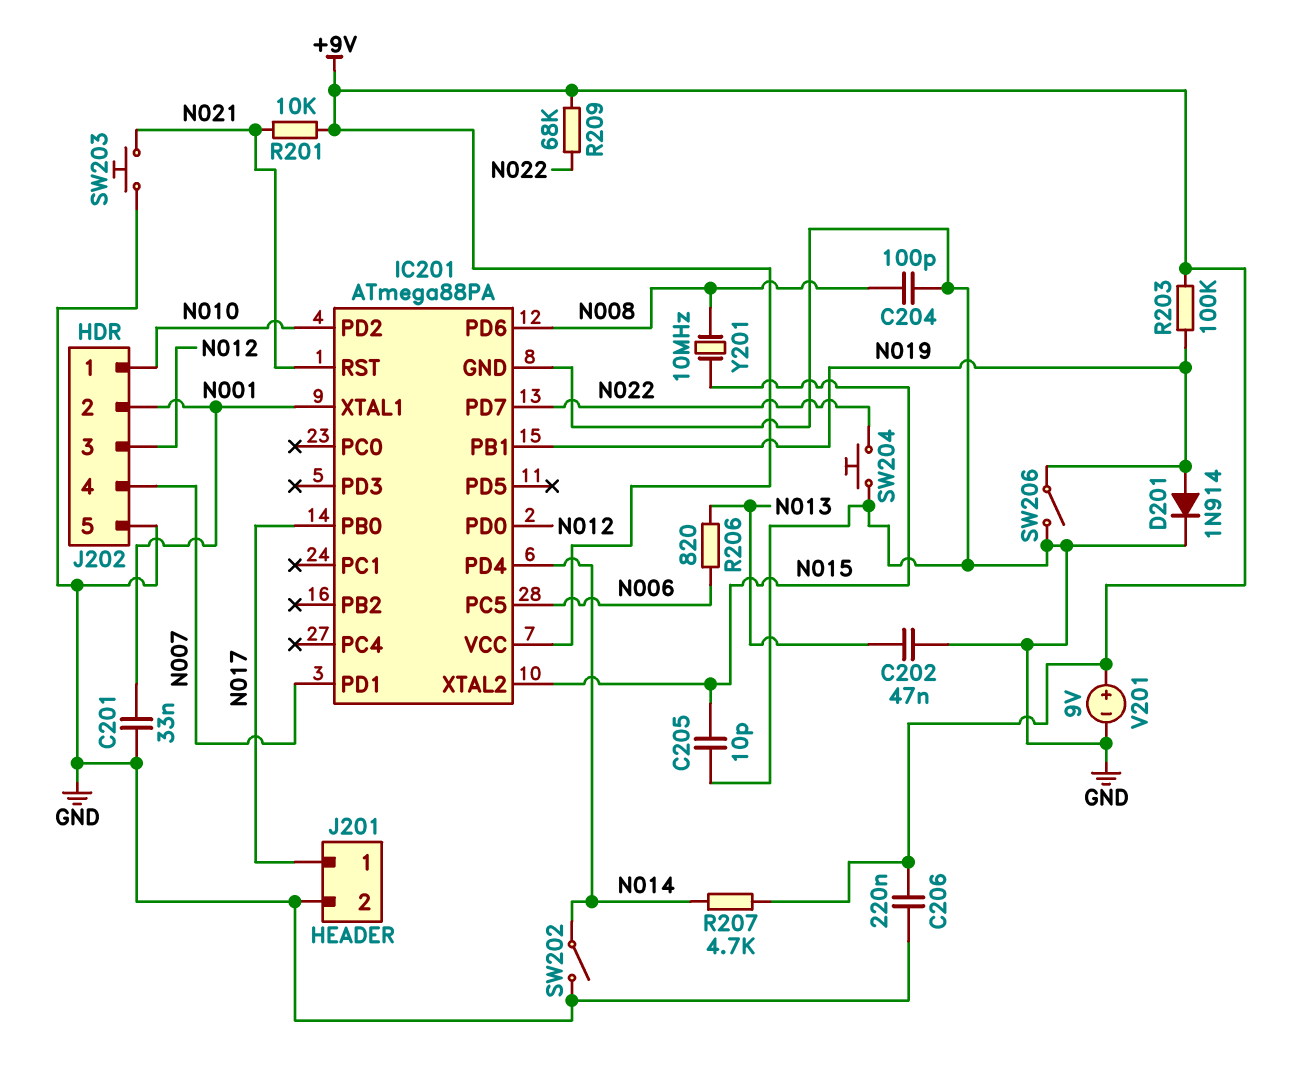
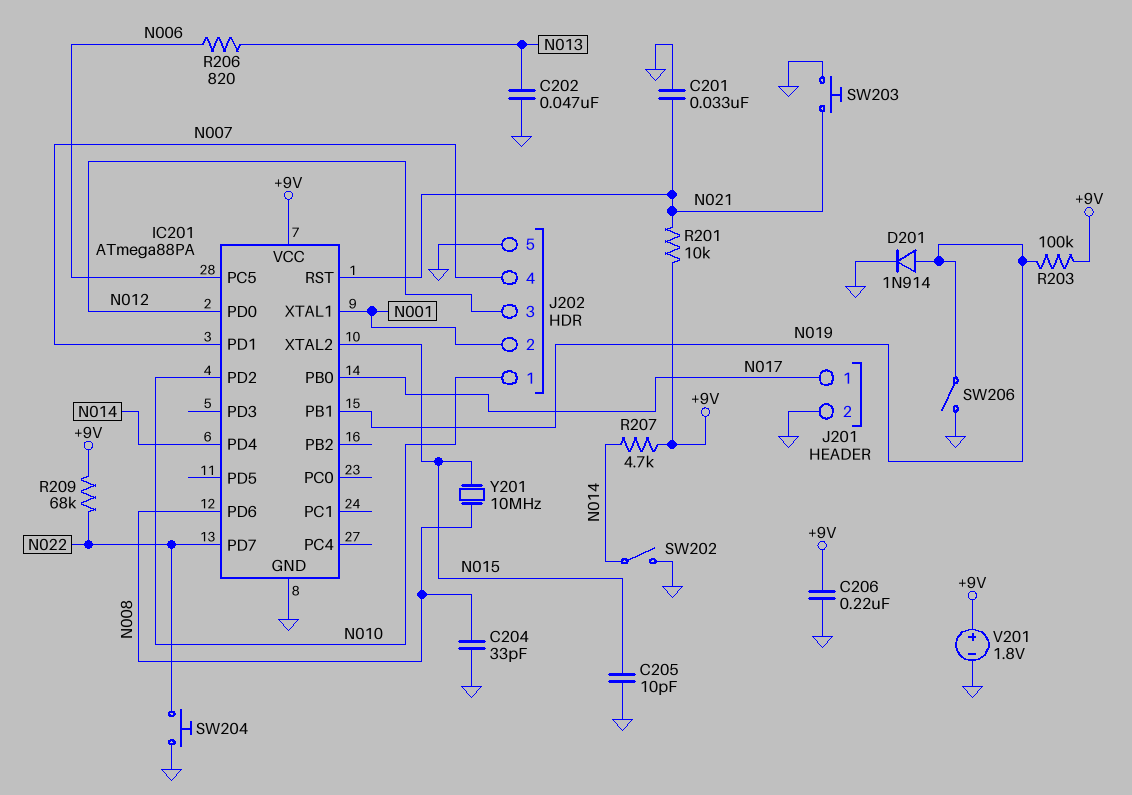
C201: 33nF (GND, N001) -> 33nF (GND, N021)
C204: 100pF (GND, N008) -> 33pF (GND, N008)
V201: 9V (plus +9V, minus GND) -> 1.8V (plus +9V, minus GND)

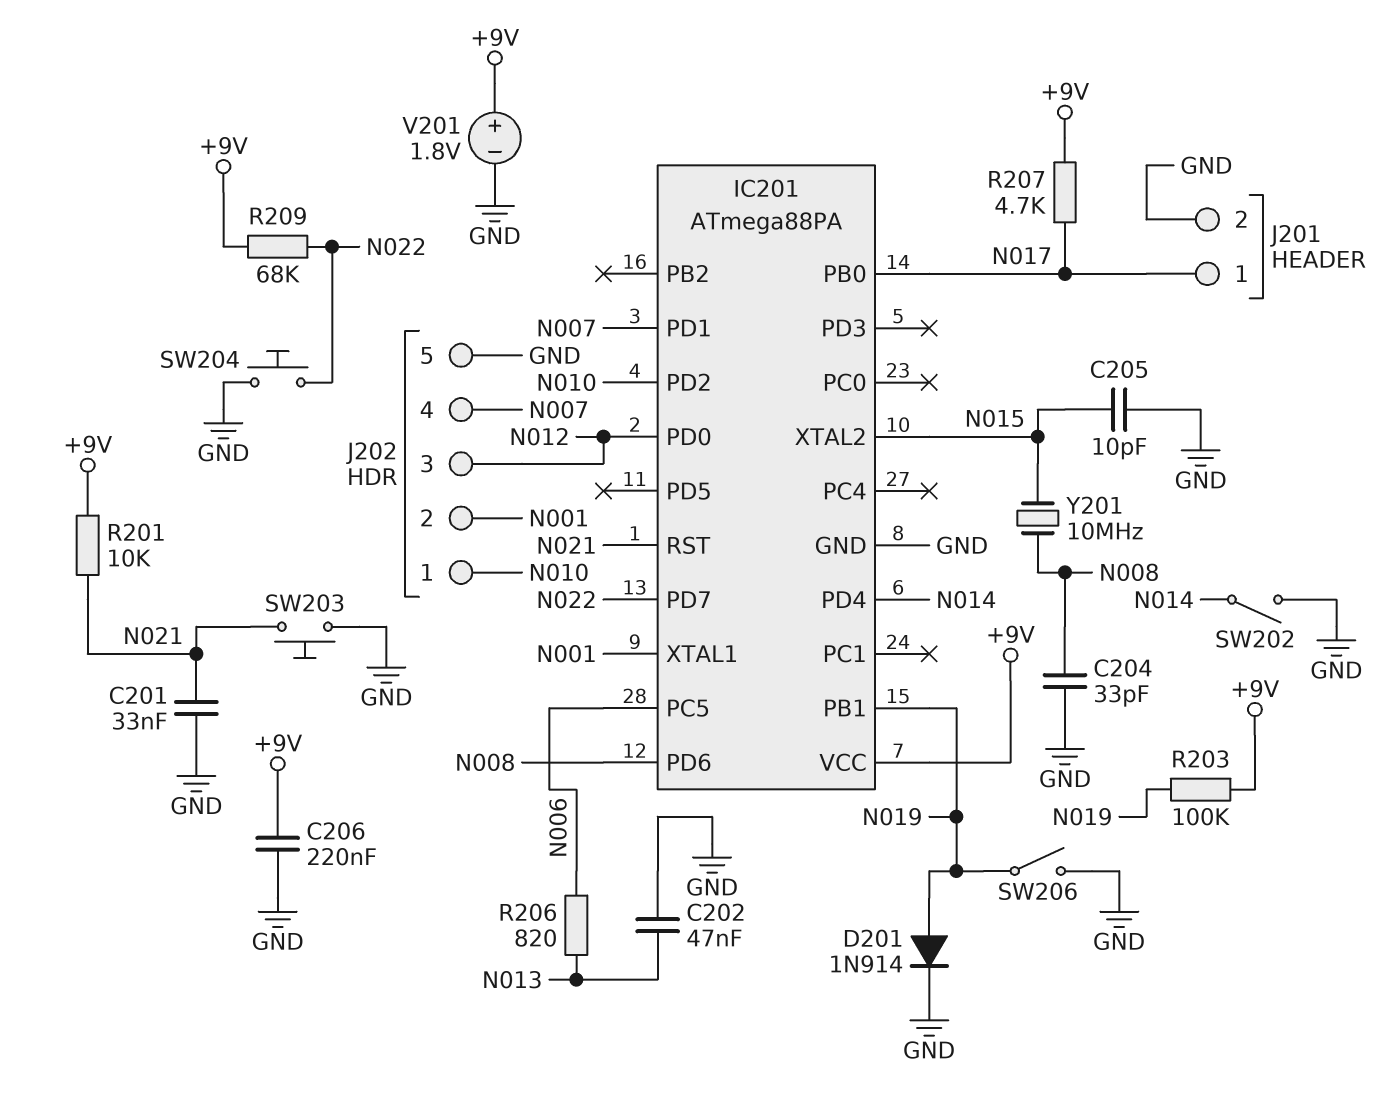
R207: 4.7k (+9V, N014) -> 4.7k (+9V, N017)

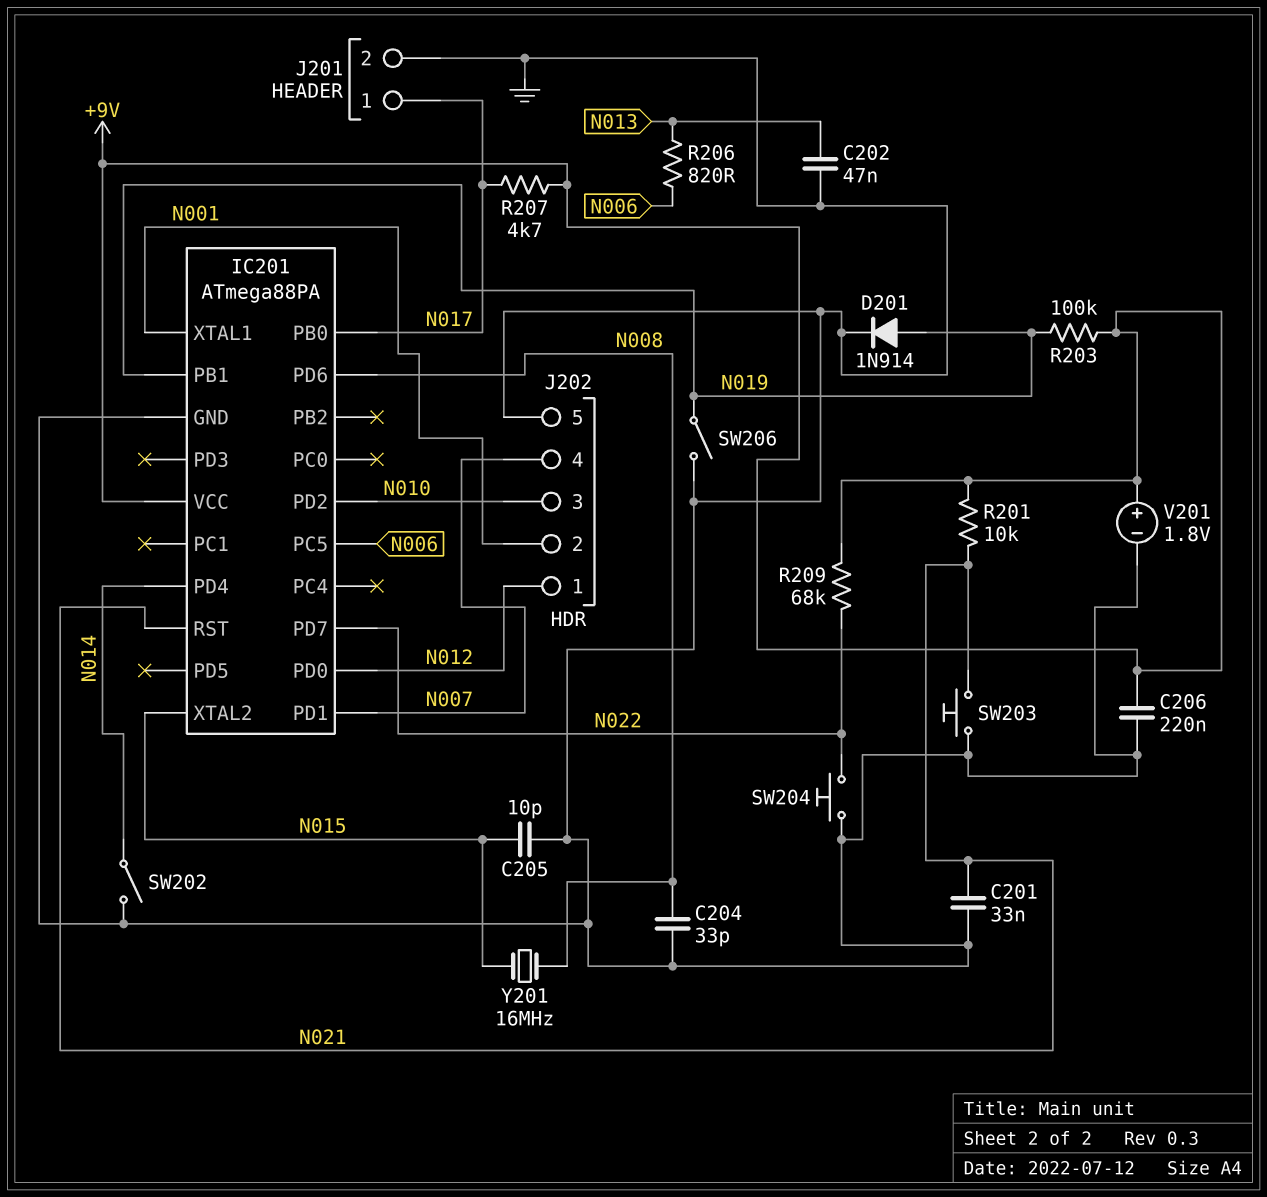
J202 pin 1: N010 -> N012
J202 pin 3: N012 -> N010
Y201: 10MHz (N008, N015) -> 16MHz (N008, N015)

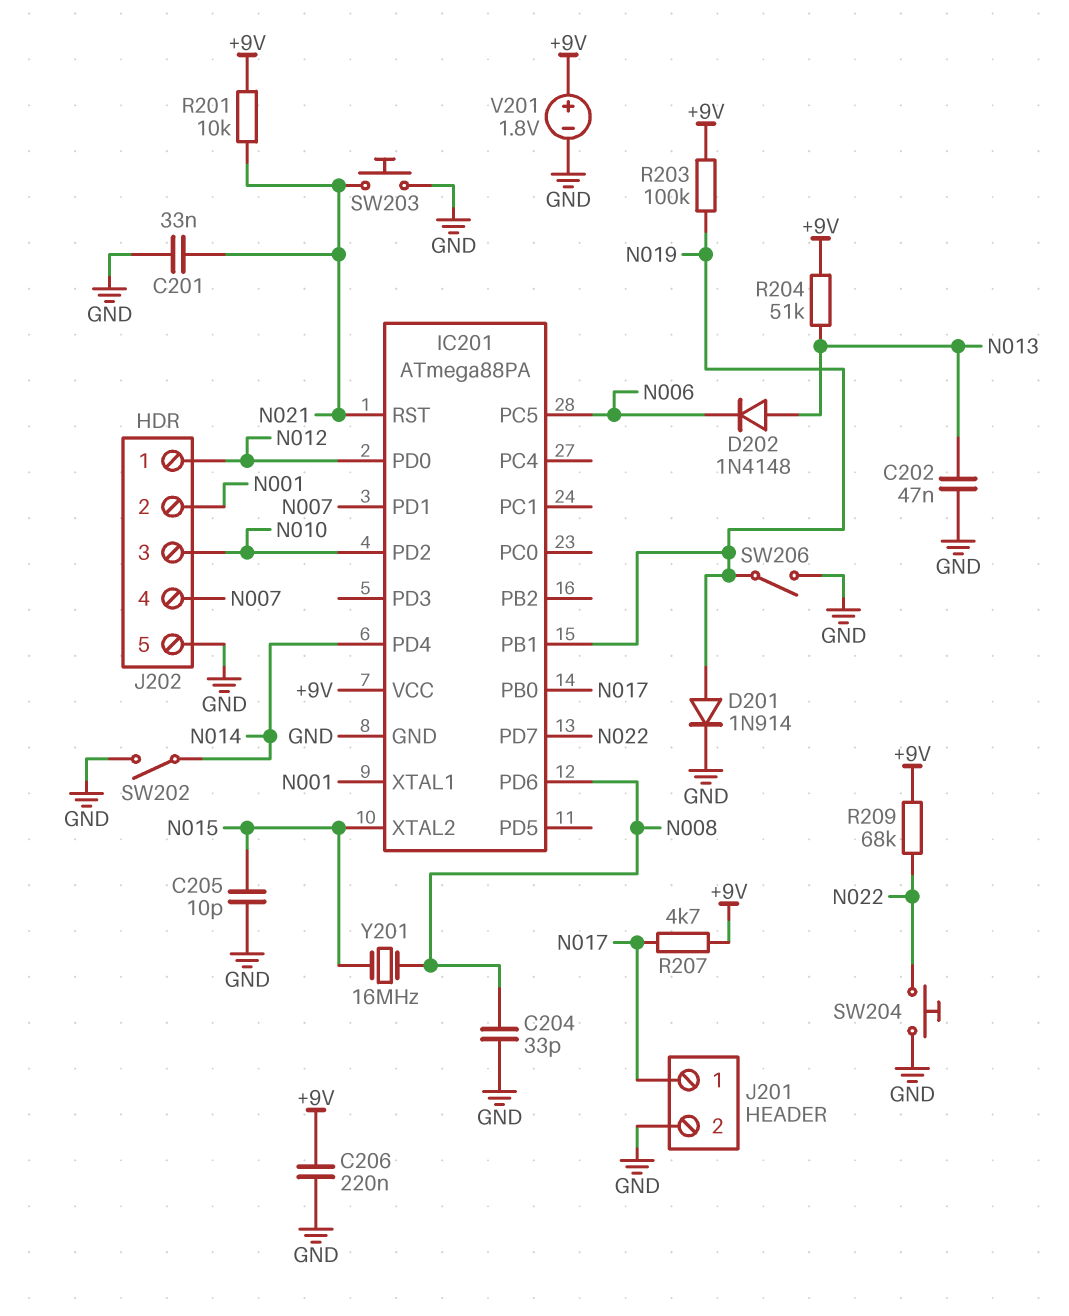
D202: none -> diode 1N4148 (A N013, K N006)
R204: none -> 51k (+9V, N013)
R206: 820 (N006, N013) -> none

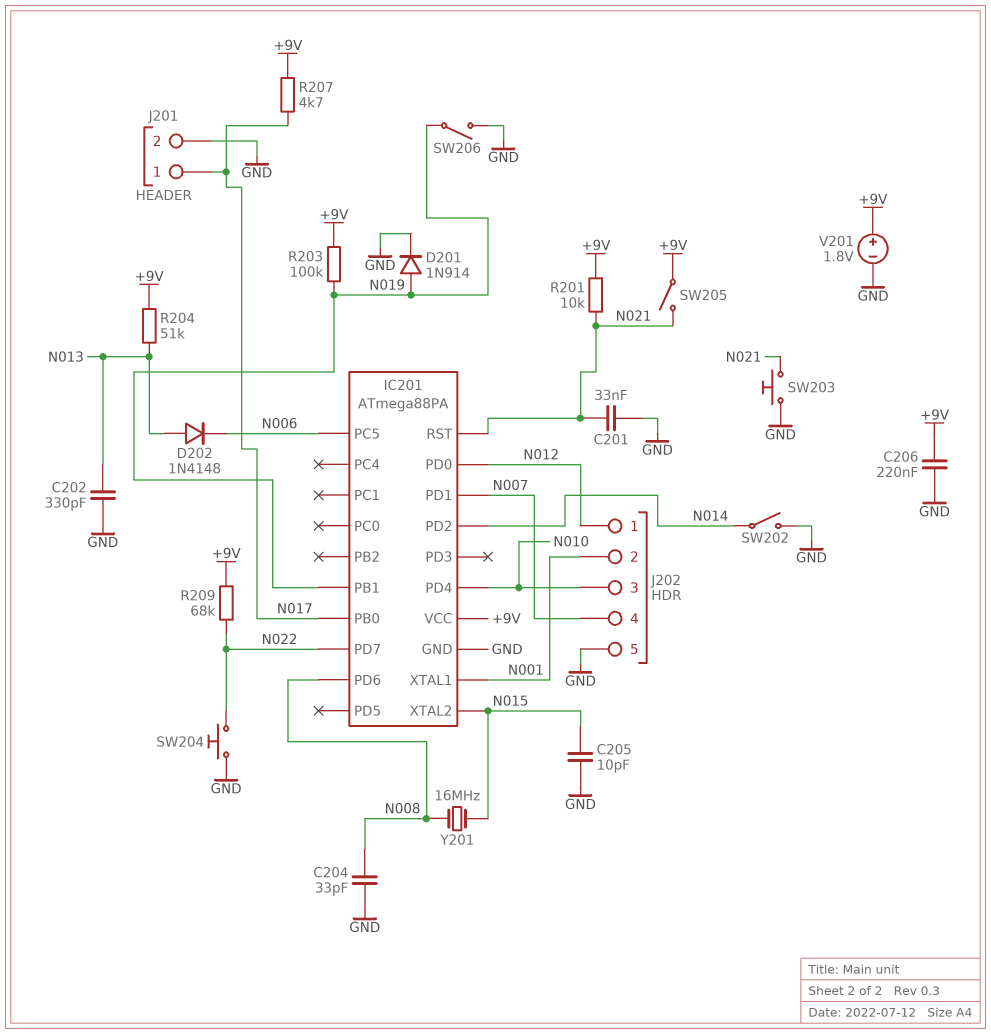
C202: 47nF (GND, N013) -> 330pF (GND, N013)
IC201 pin PD2: N010 -> N014
IC201 pin PD4: N014 -> N010
SW205: none -> switch (+9V, N021)

